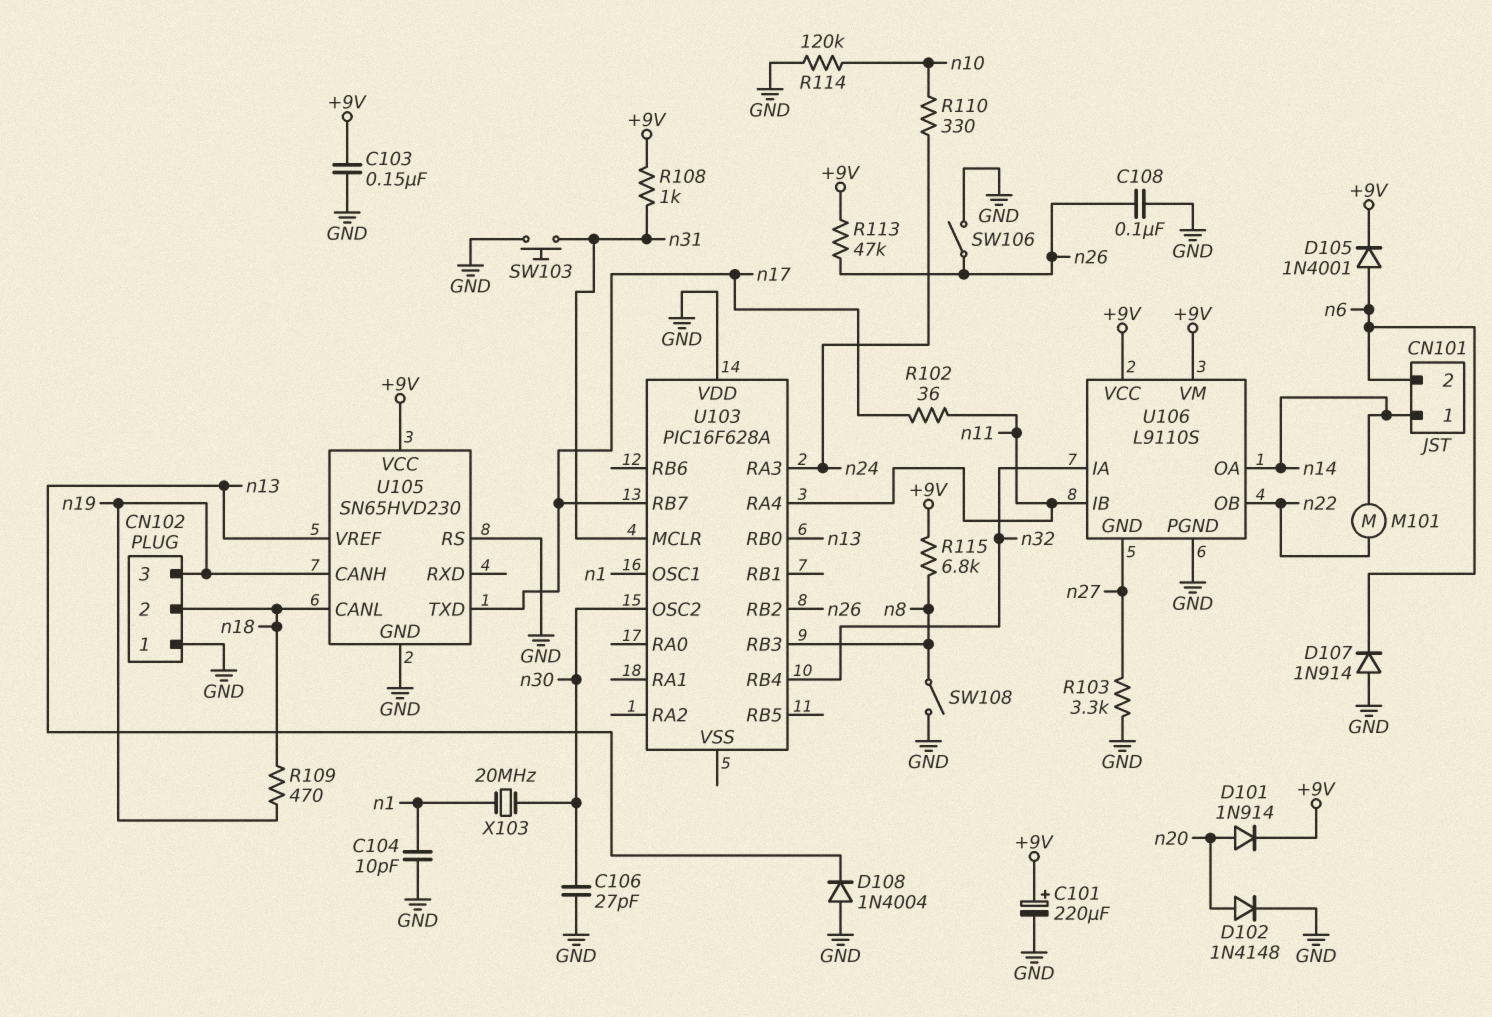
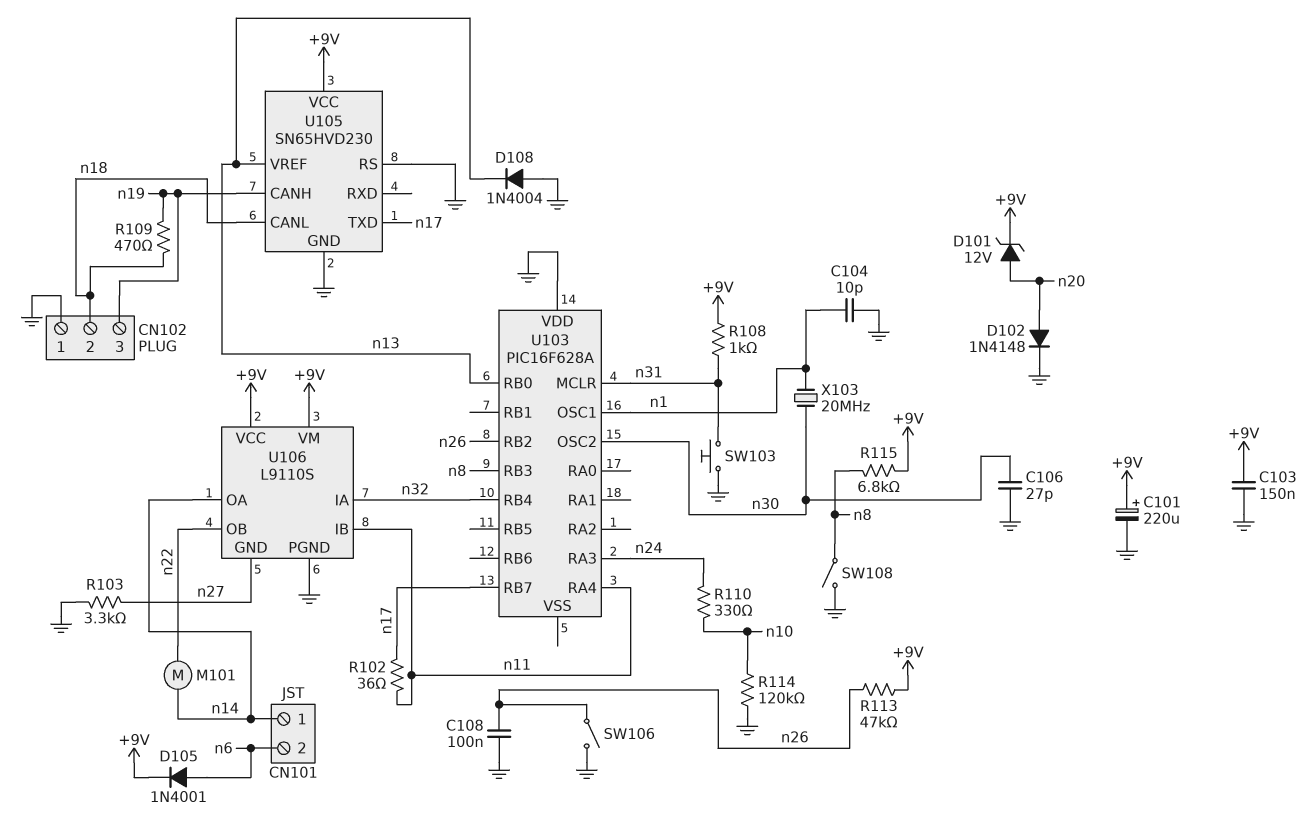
D101: diode 1N914 (A n20, K +9V) -> zener 12V (A n20, K +9V)
D107: diode 1N914 (A GND, K n6) -> none

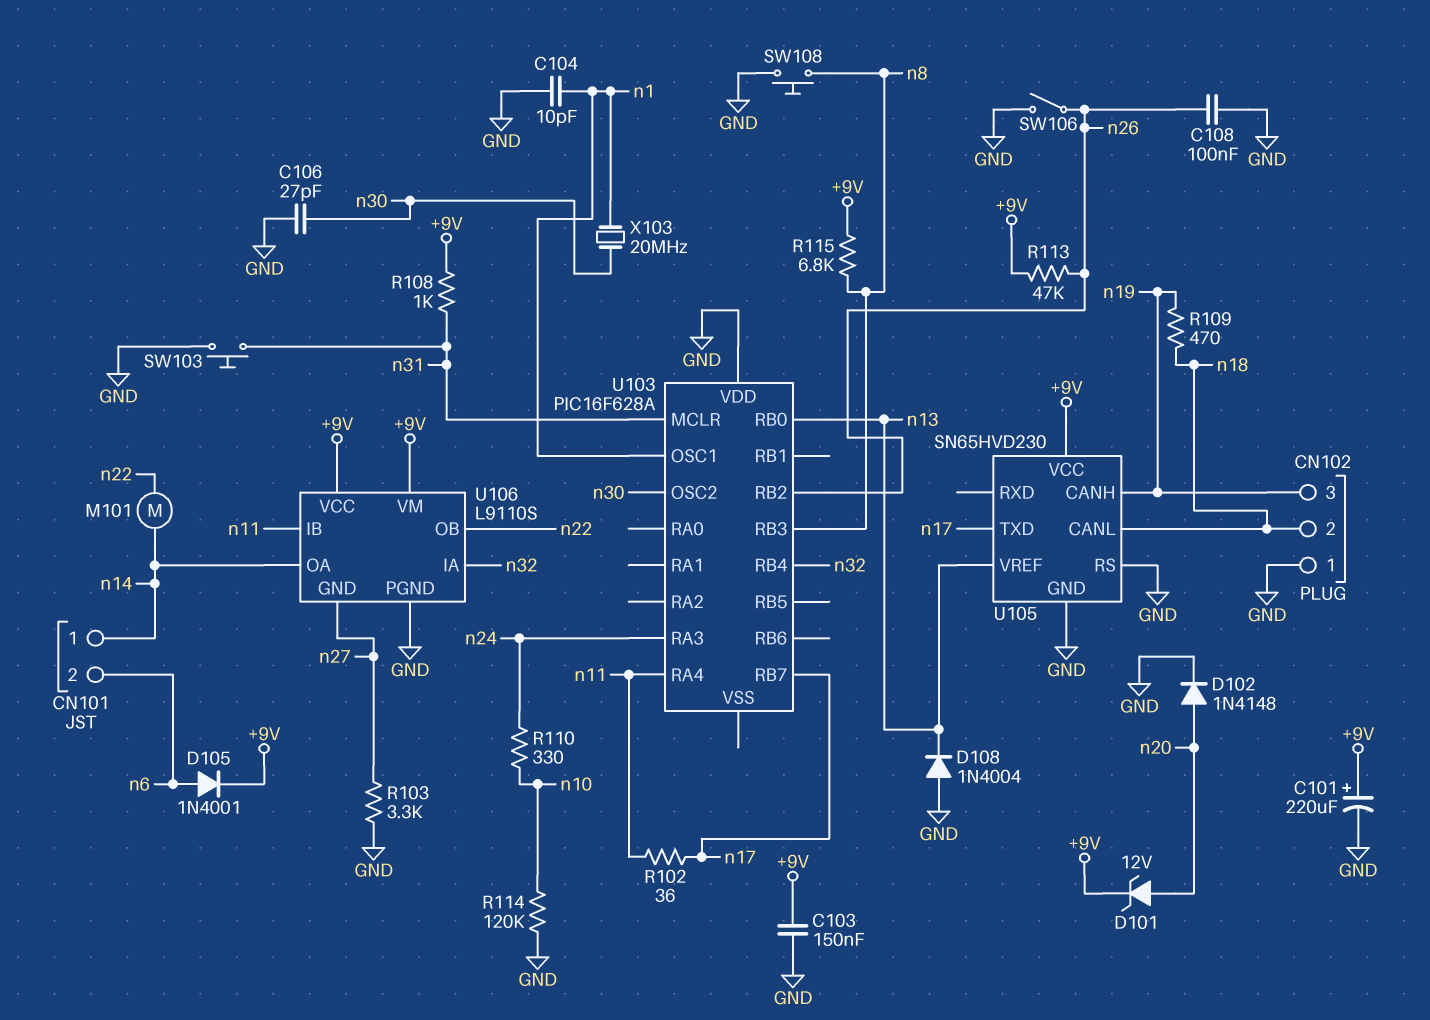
SW108: switch (GND, n8) -> button (GND, n8)

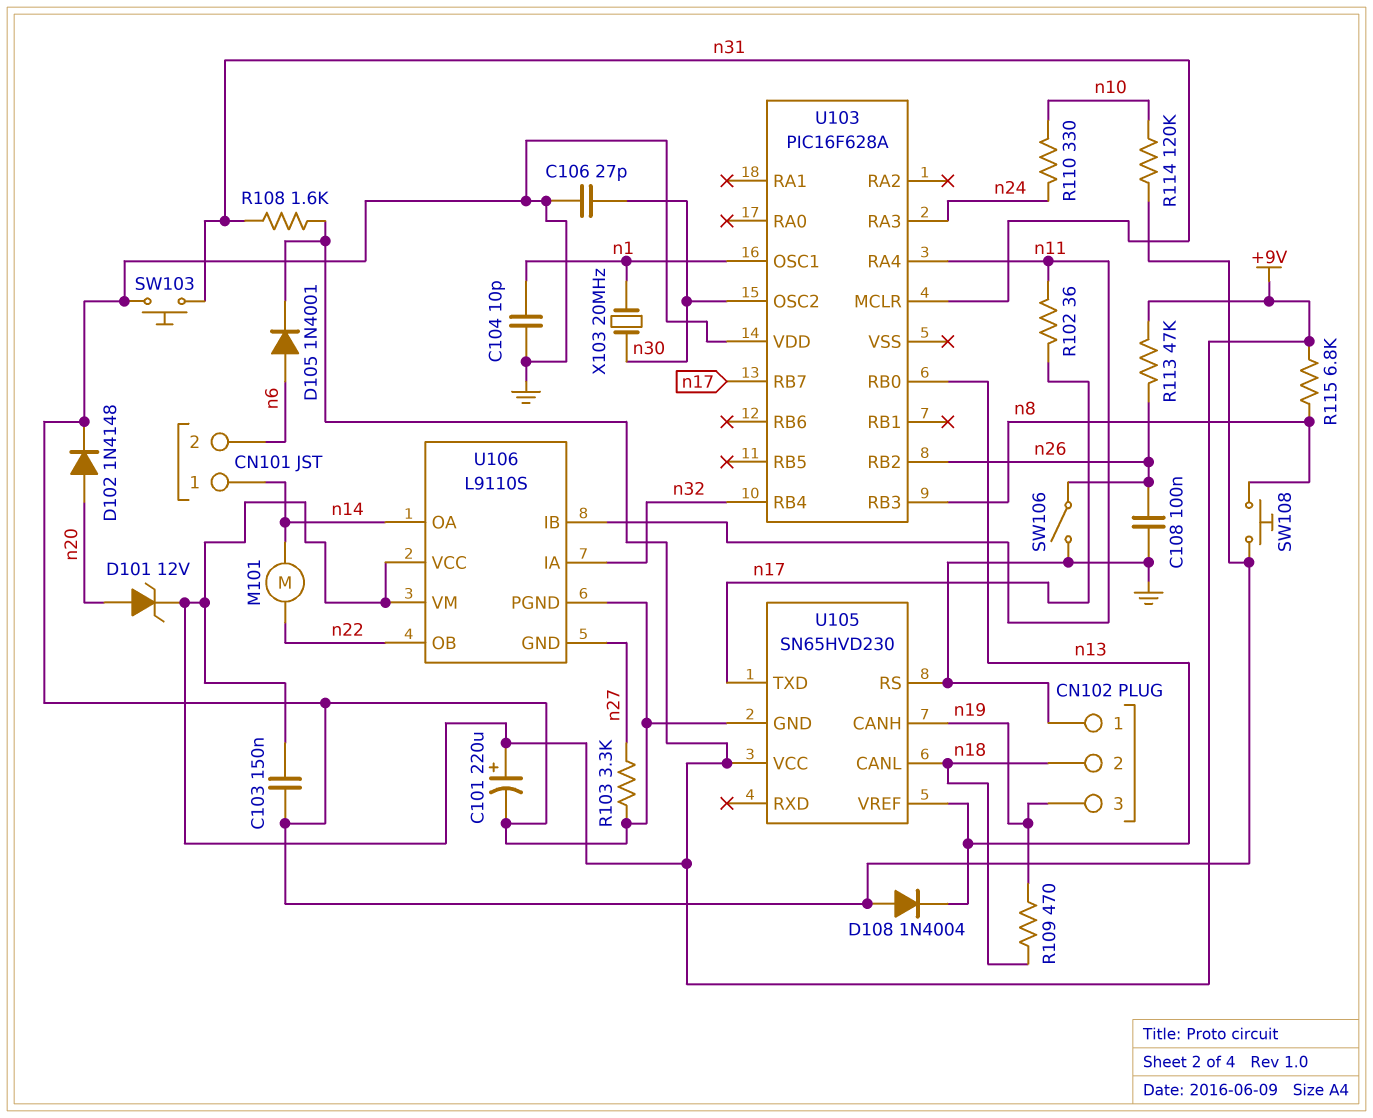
R108: 1k (+9V, n31) -> 1.6k (+9V, n31)

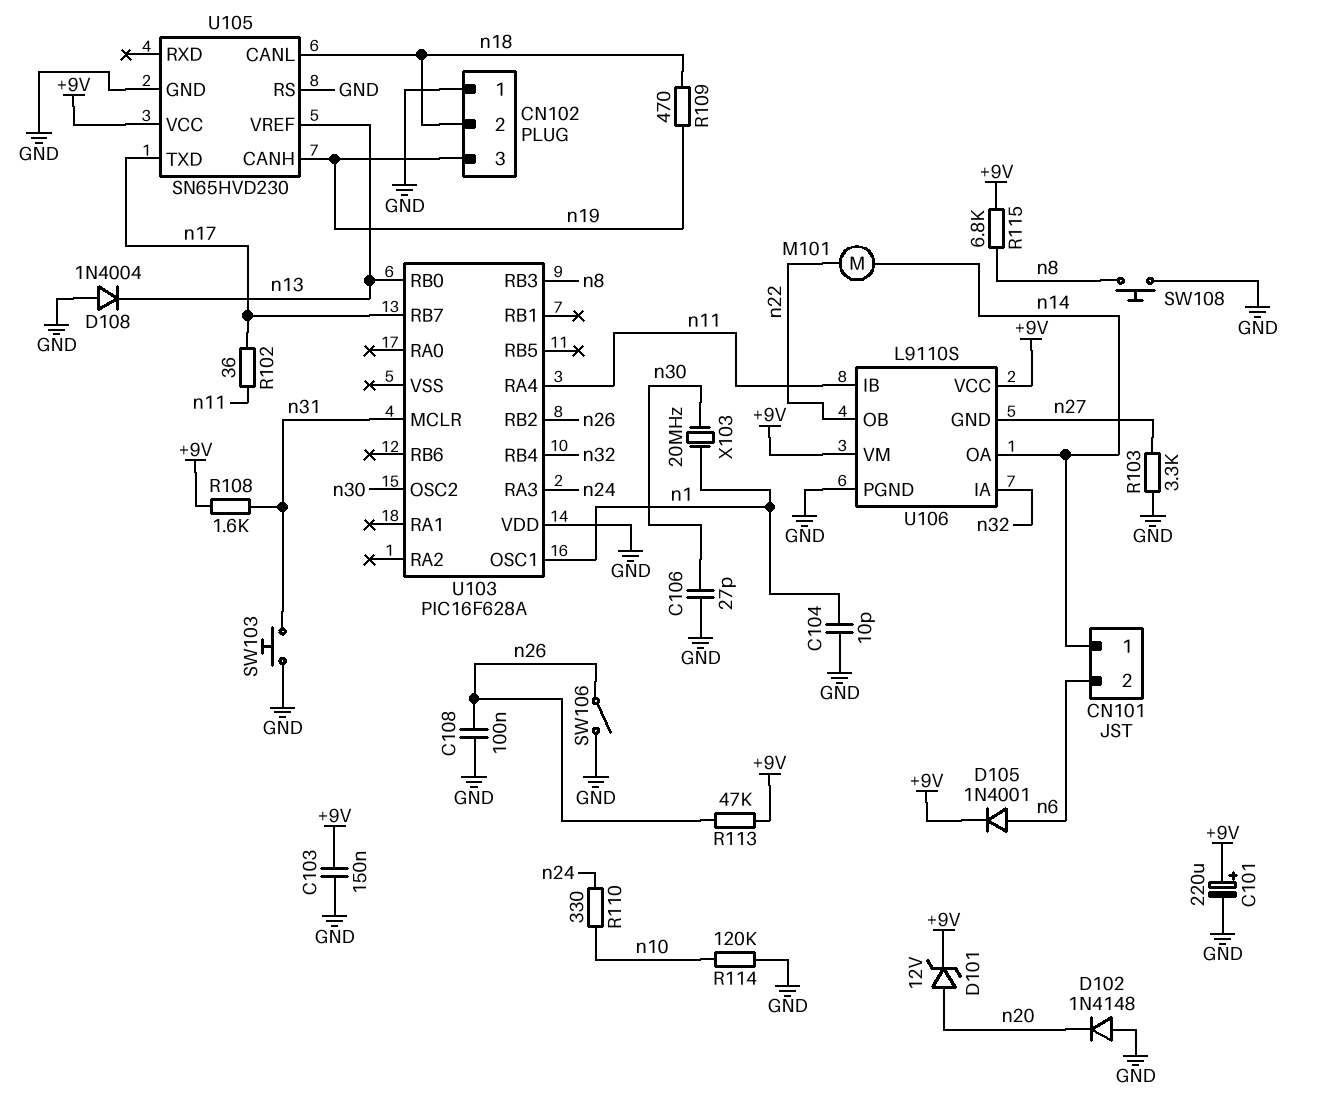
D102: diode 1N4148 (A n20, K GND) -> diode 1N4148 (A GND, K n20)

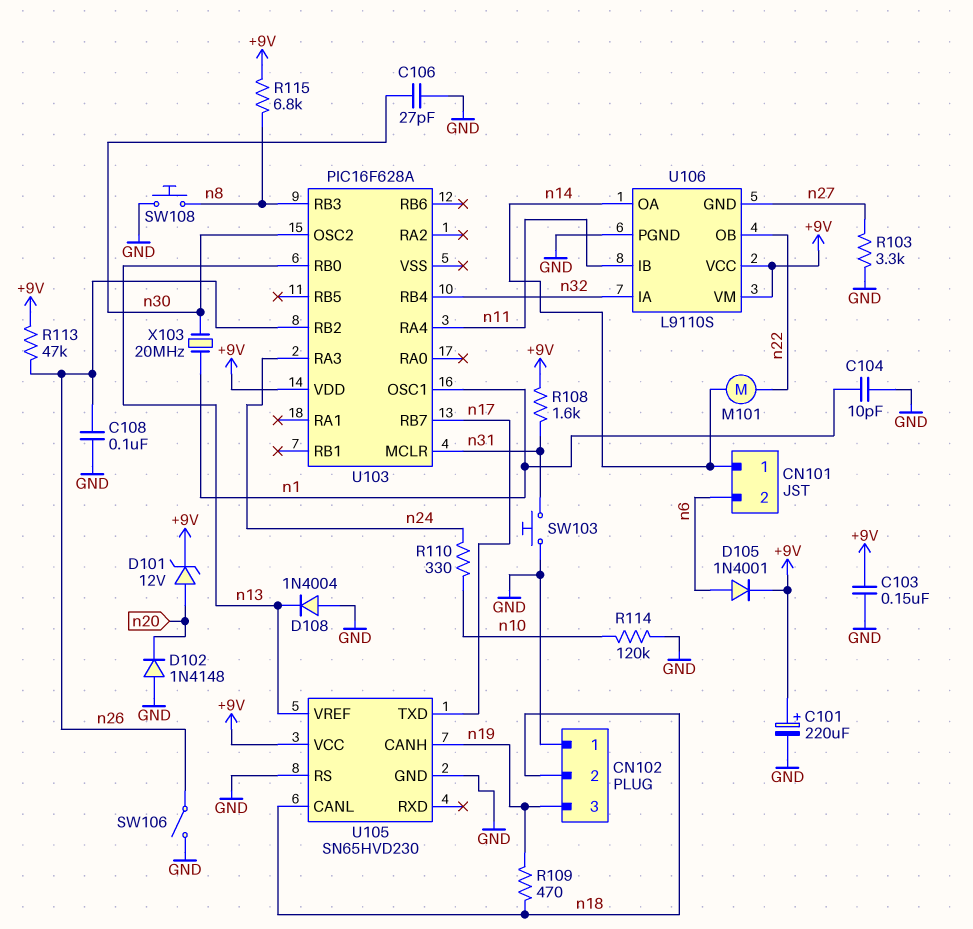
R102: 36 (n11, n17) -> none
U103 pin VDD: GND -> +9V

